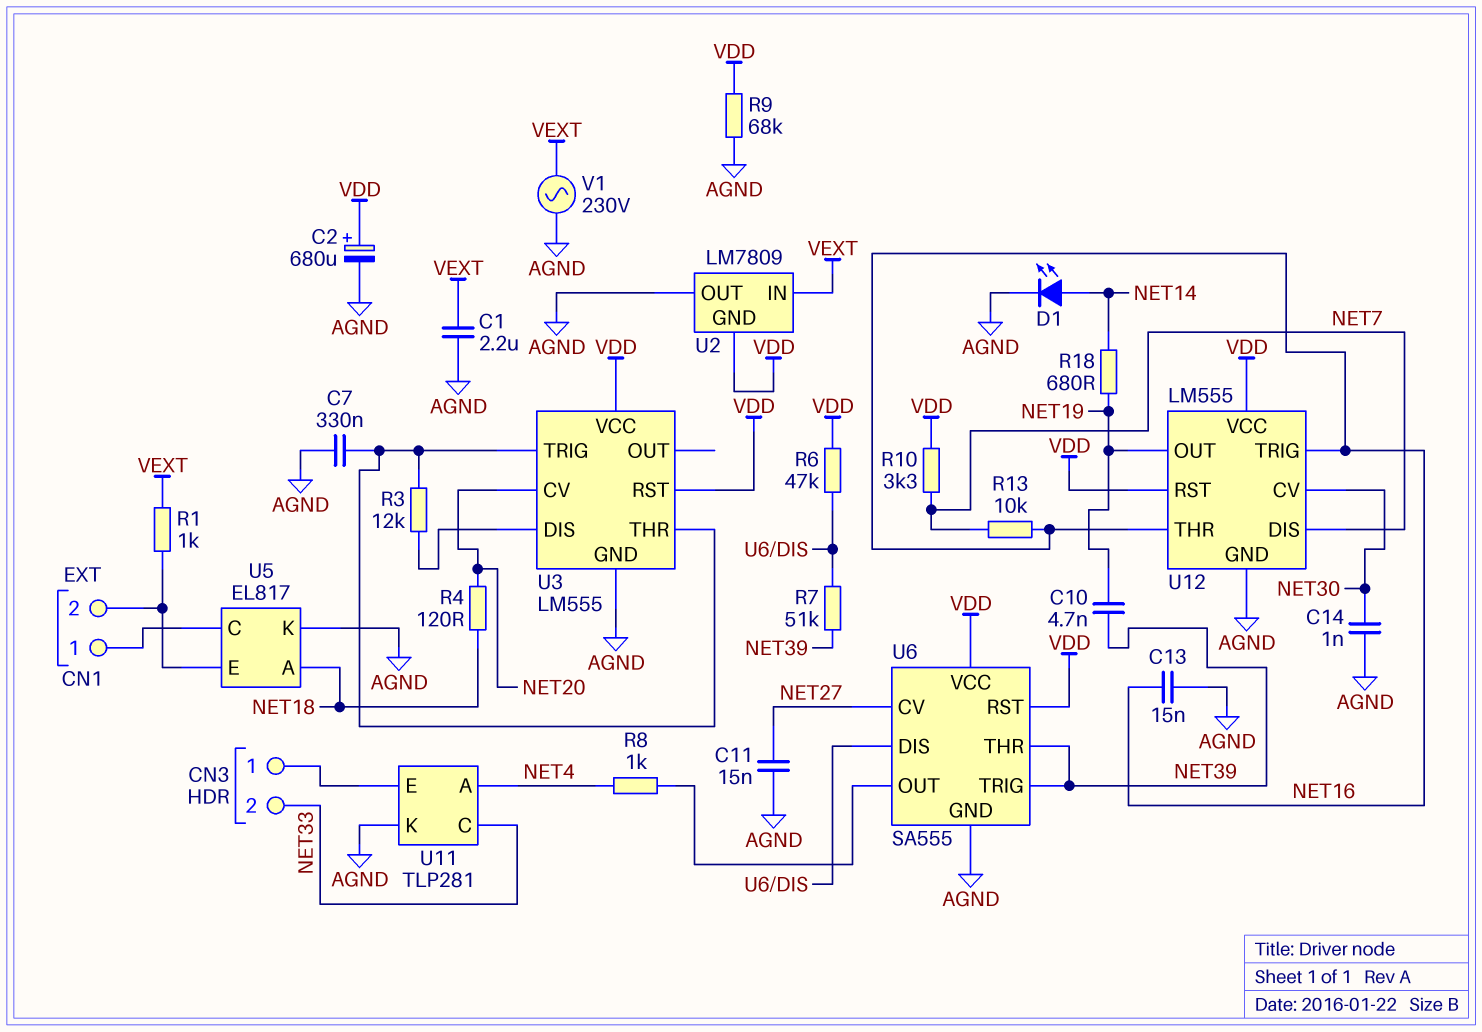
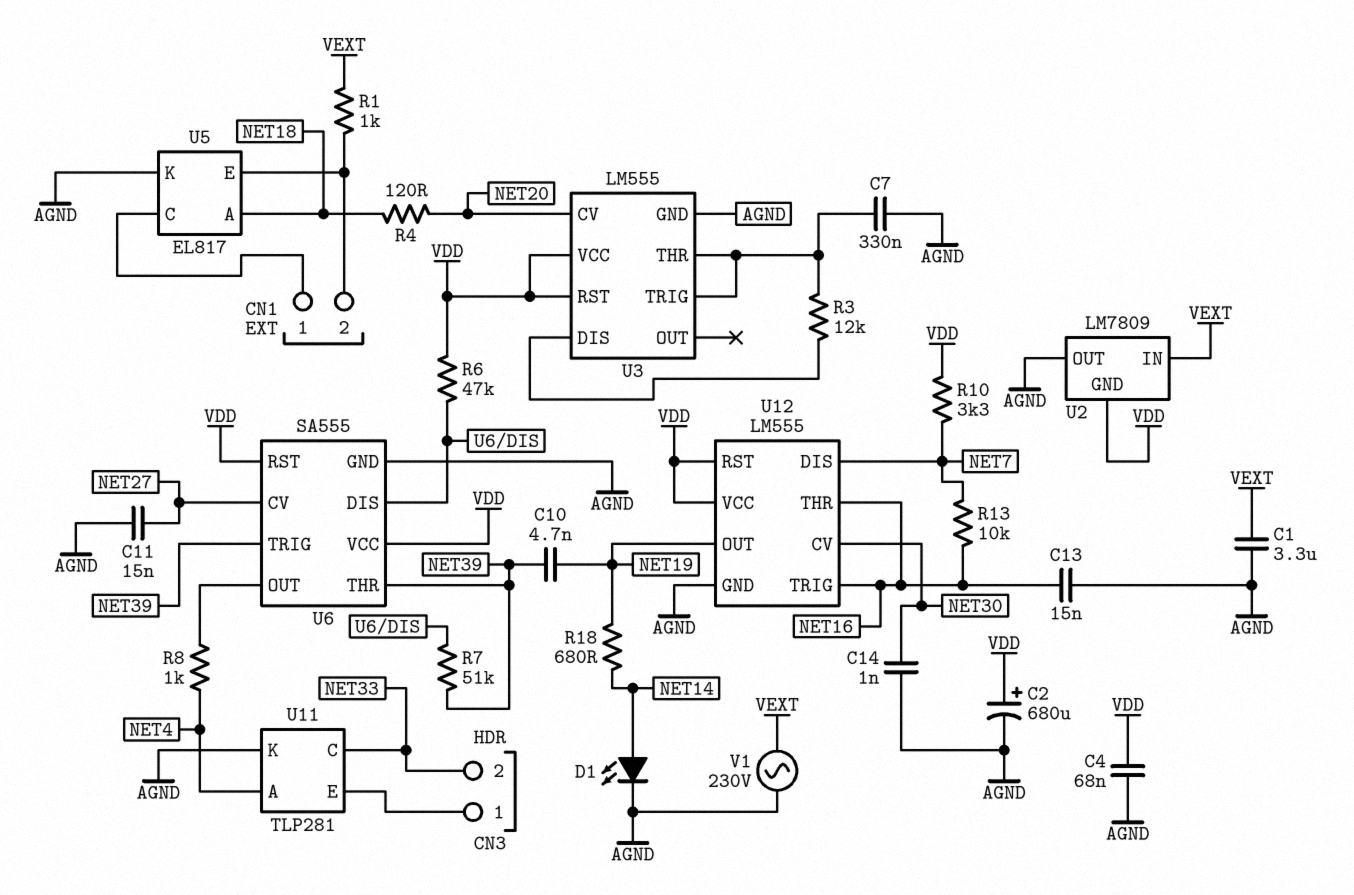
C1: 2.2uF (AGND, VEXT) -> 3.3uF (AGND, VEXT)
C4: none -> 68nF (AGND, VDD)
R9: 68k (AGND, VDD) -> none

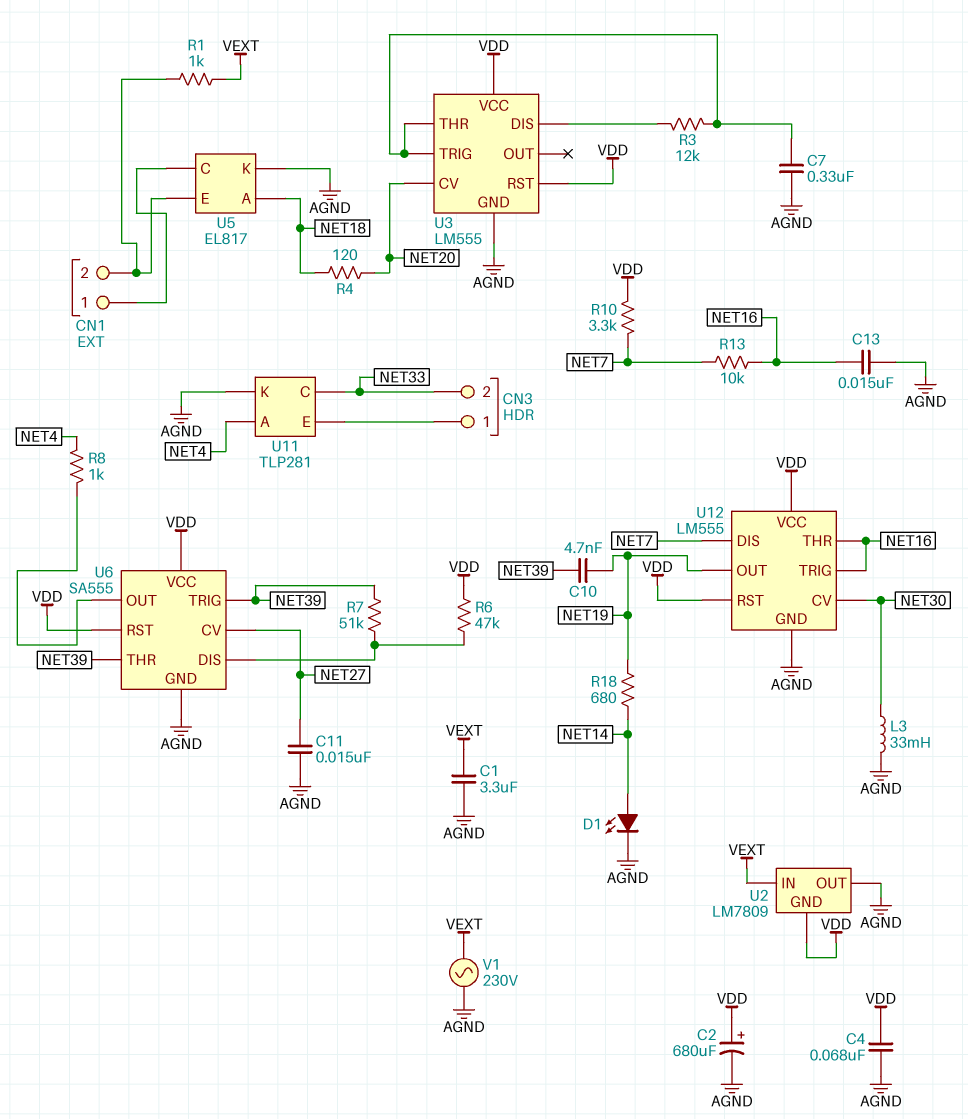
C14: 1nF (AGND, NET30) -> none
L3: none -> 33mH (AGND, NET30)

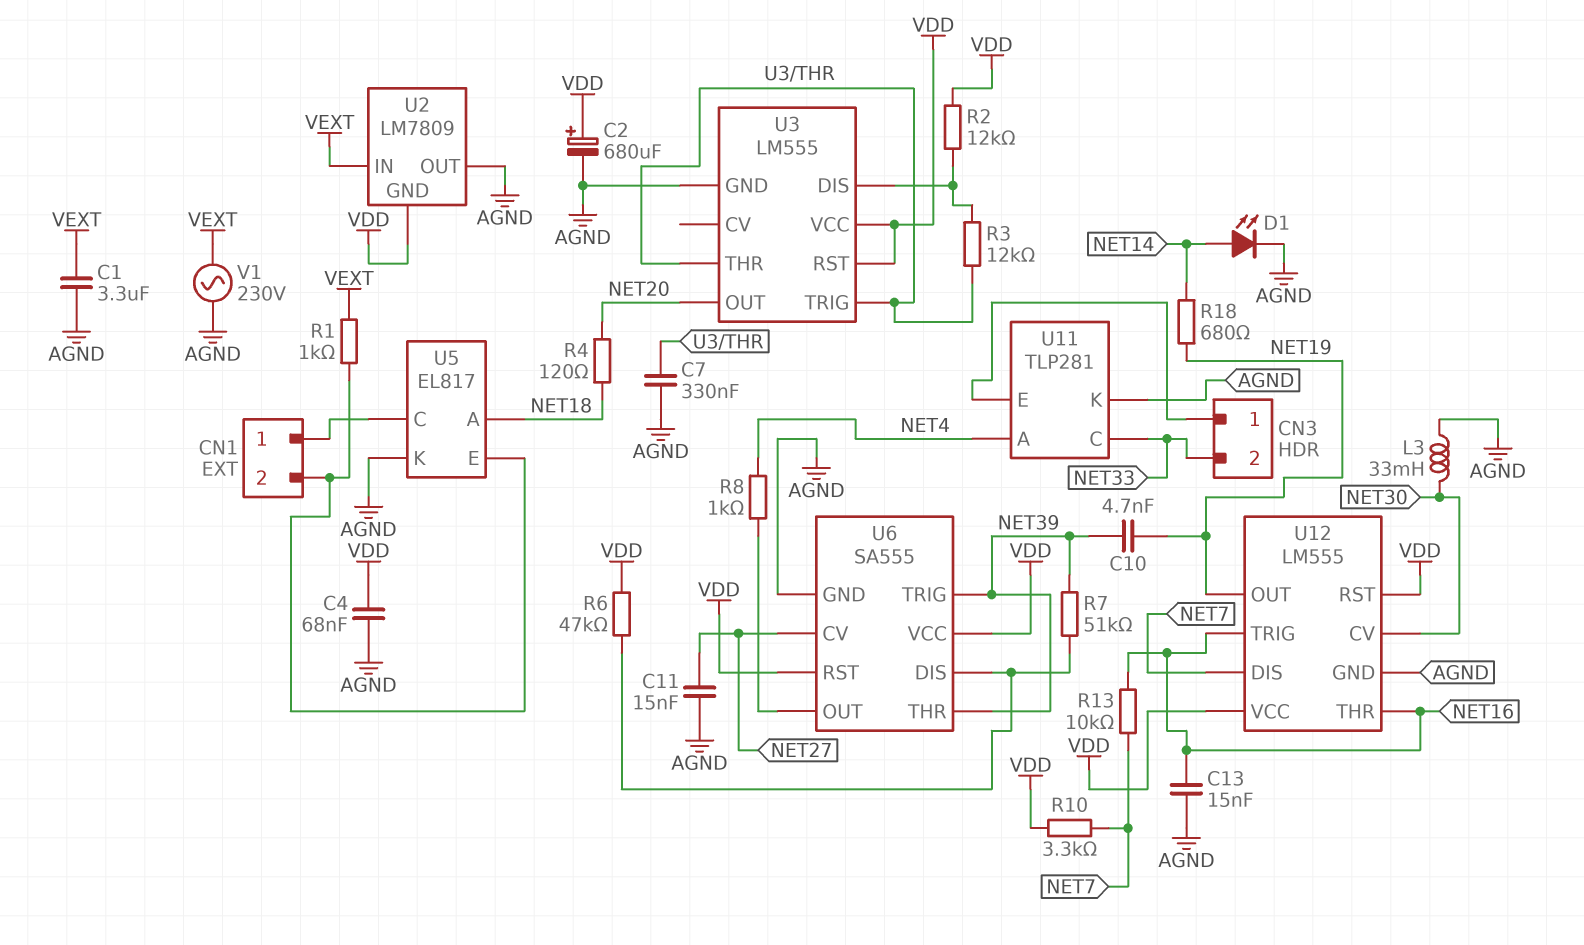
R2: none -> 12k (U3/DIS, VDD)
U3 pin CV: NET20 -> none
U3 pin OUT: none -> NET20

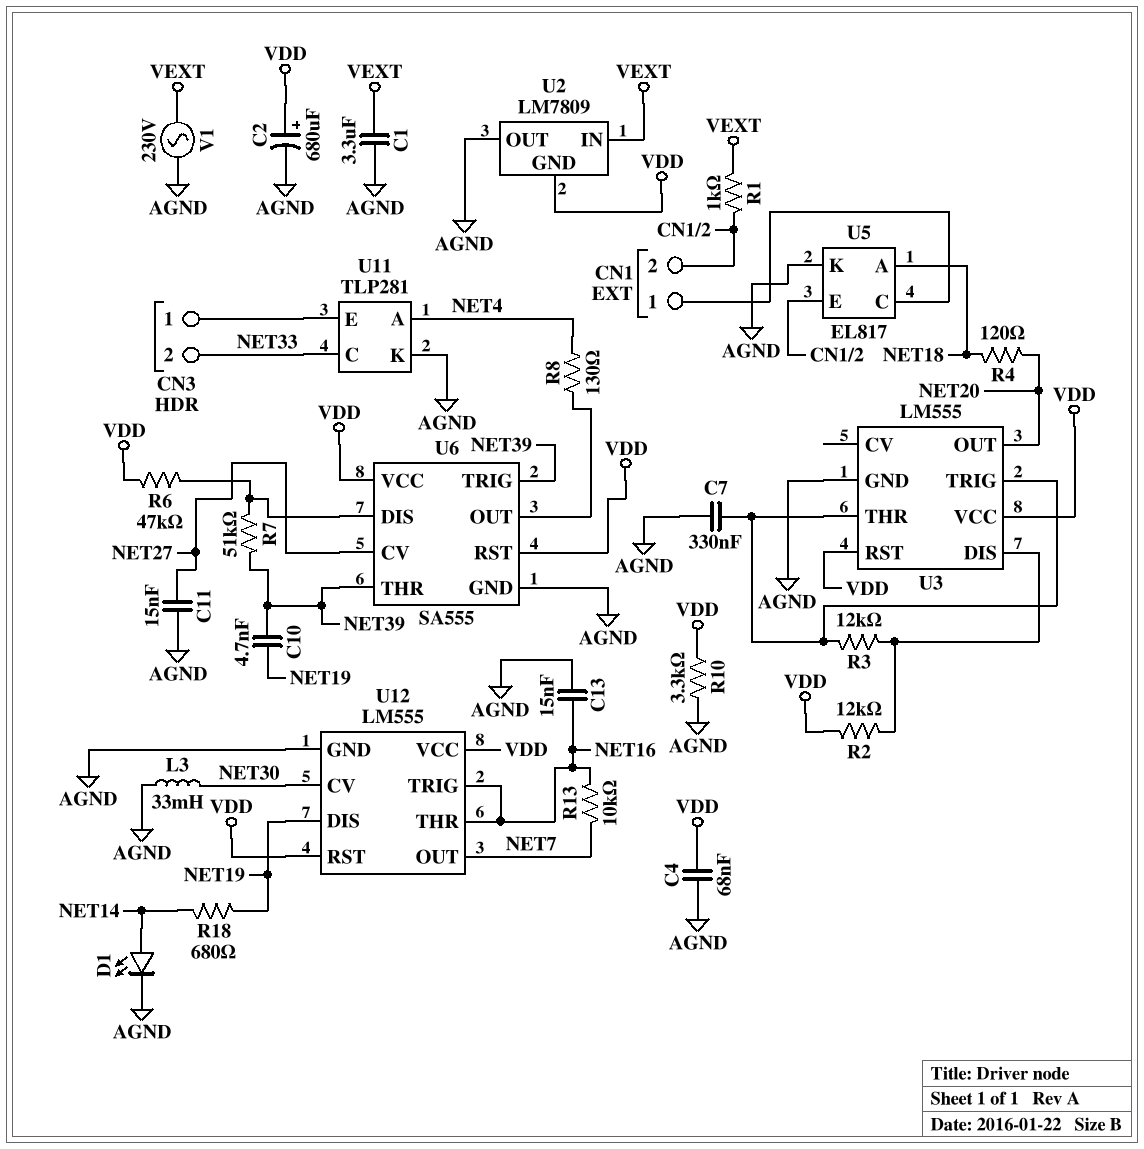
R8: 1k (NET4, U6/OUT) -> 130 (NET4, U6/OUT)
R10: 3.3k (NET7, VDD) -> 3.3k (AGND, VDD)
U12 pin DIS: NET7 -> NET19
U12 pin OUT: NET19 -> NET7

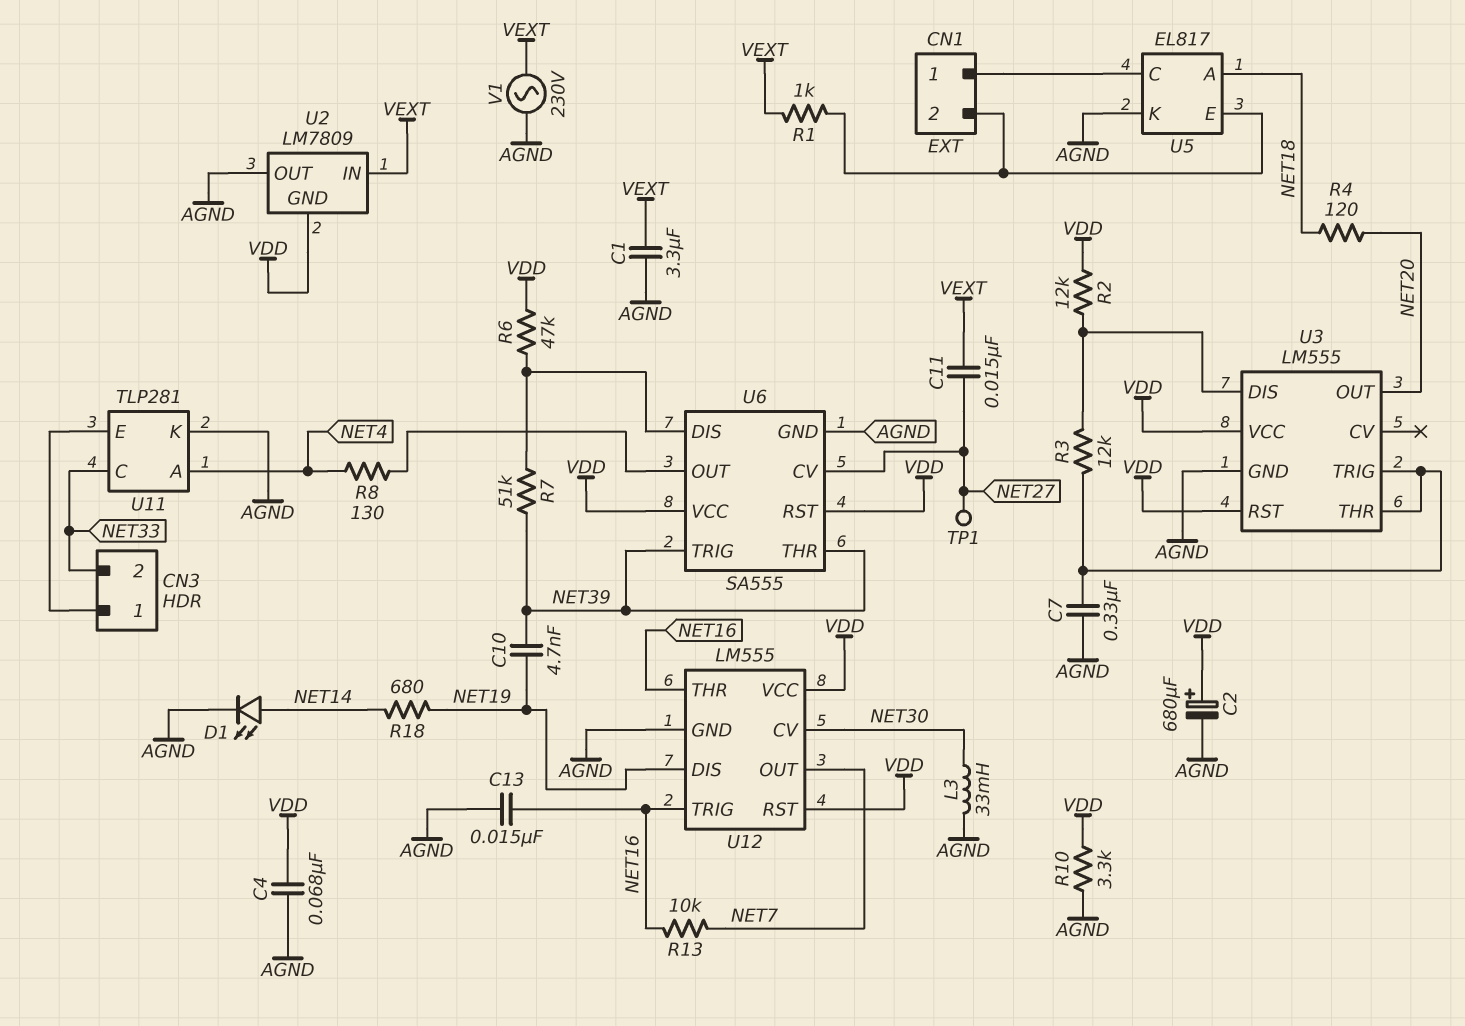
C11: 15nF (AGND, NET27) -> 15nF (NET27, VEXT)
TP1: none -> test point (NET27)

